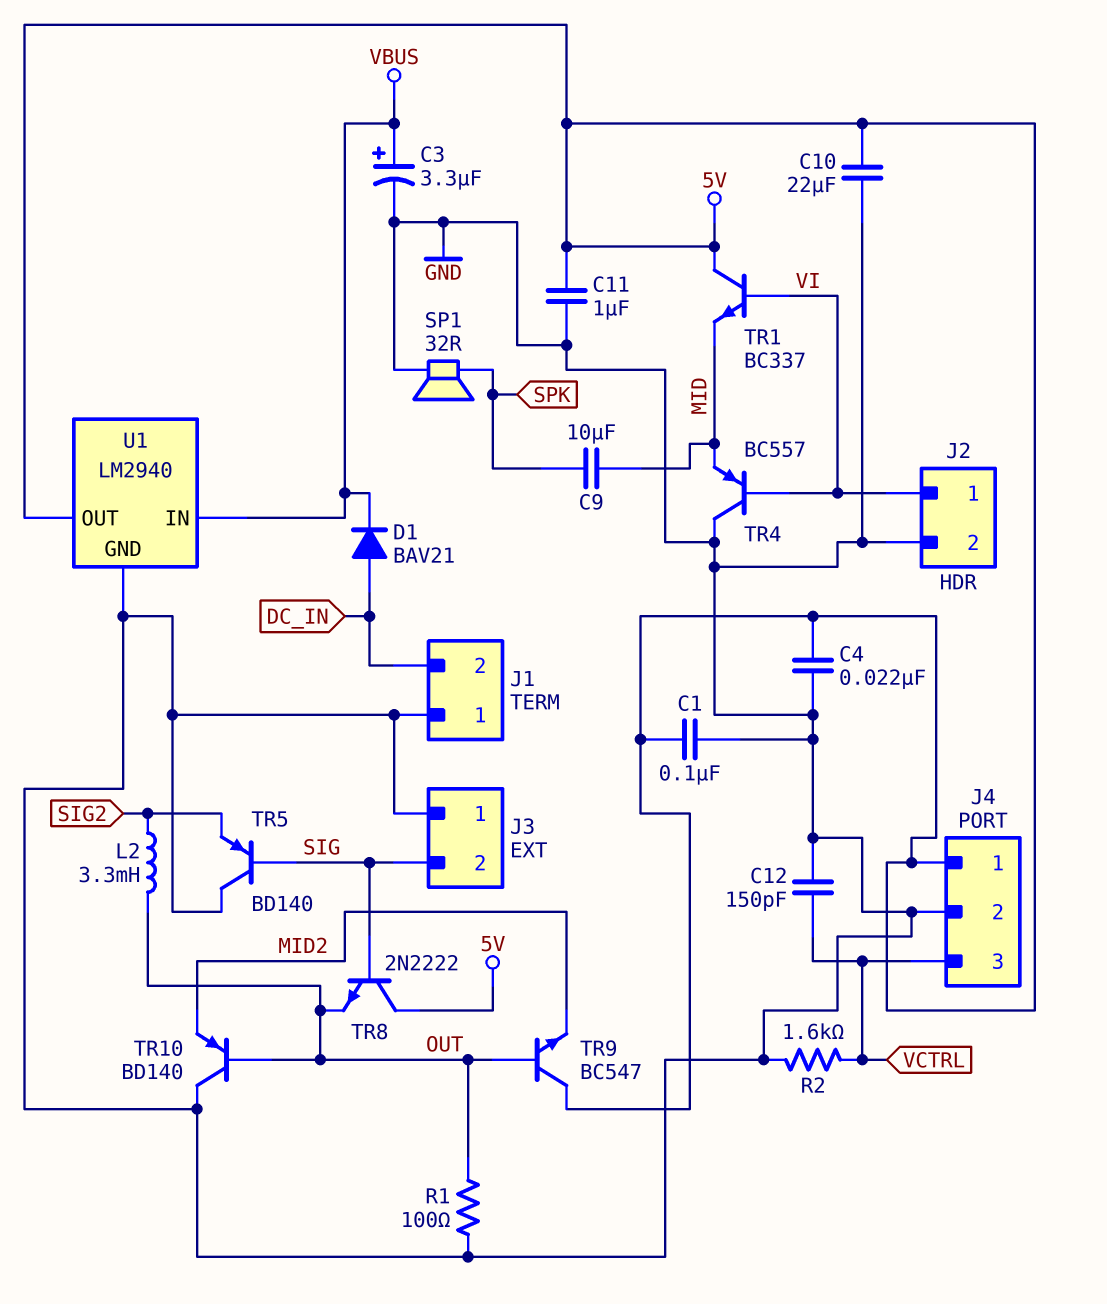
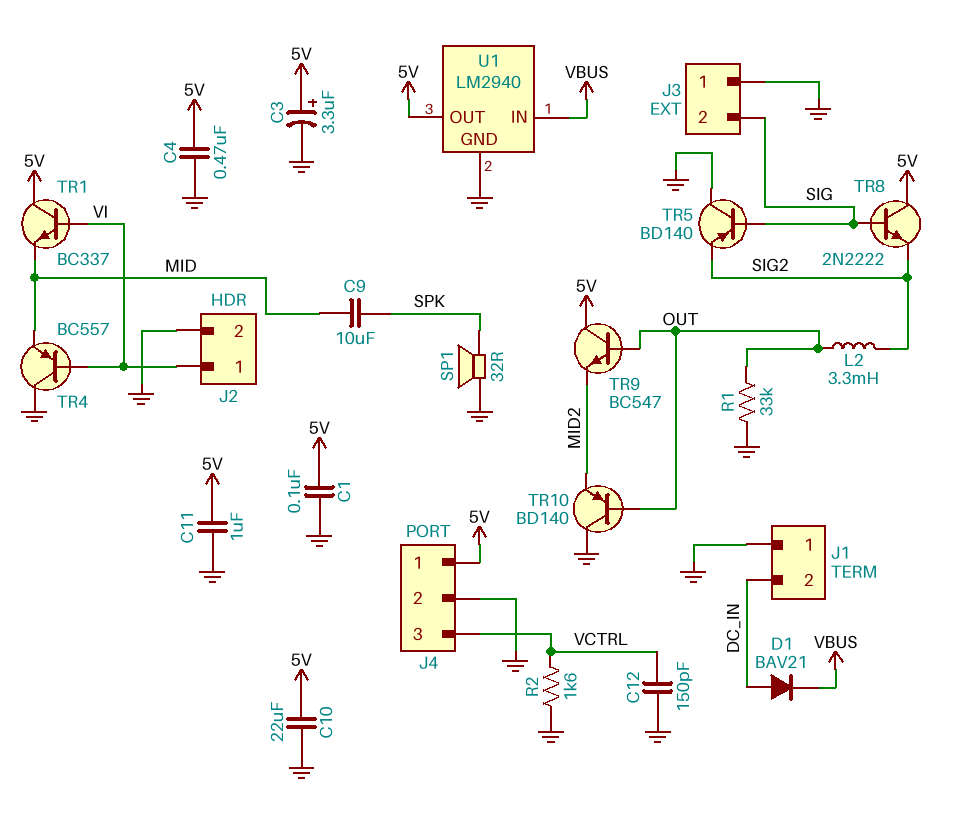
C3: 3.3uF (plus VBUS, minus GND) -> 3.3uF (plus 5V, minus GND)
C4: 22nF (5V, GND) -> 470nF (5V, GND)
R1: 100 (GND, OUT) -> 33k (GND, OUT)
TR8: NPN 2N2222 (B SIG, C 5V, E OUT) -> NPN 2N2222 (B SIG, C 5V, E SIG2)

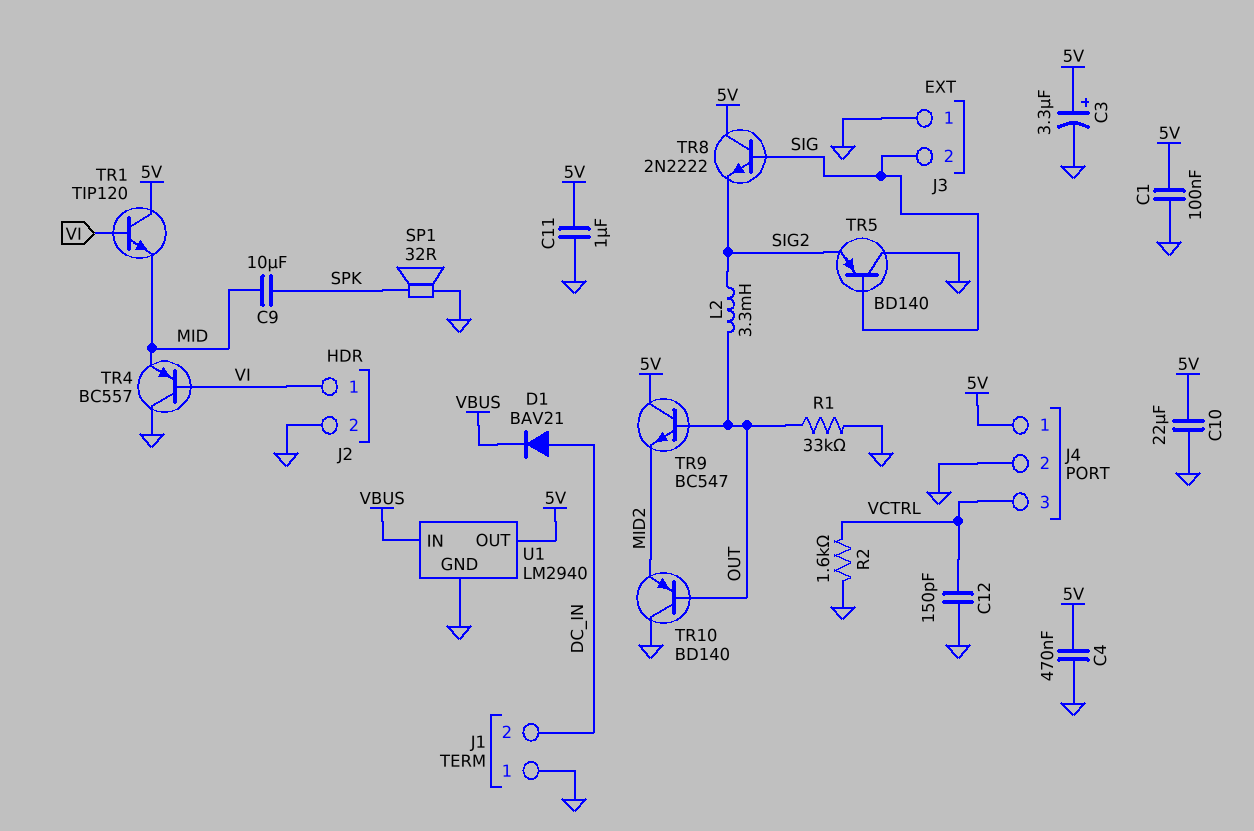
TR1: NPN BC337 (B VI, C 5V, E MID) -> NPN TIP120 (B VI, C 5V, E MID)

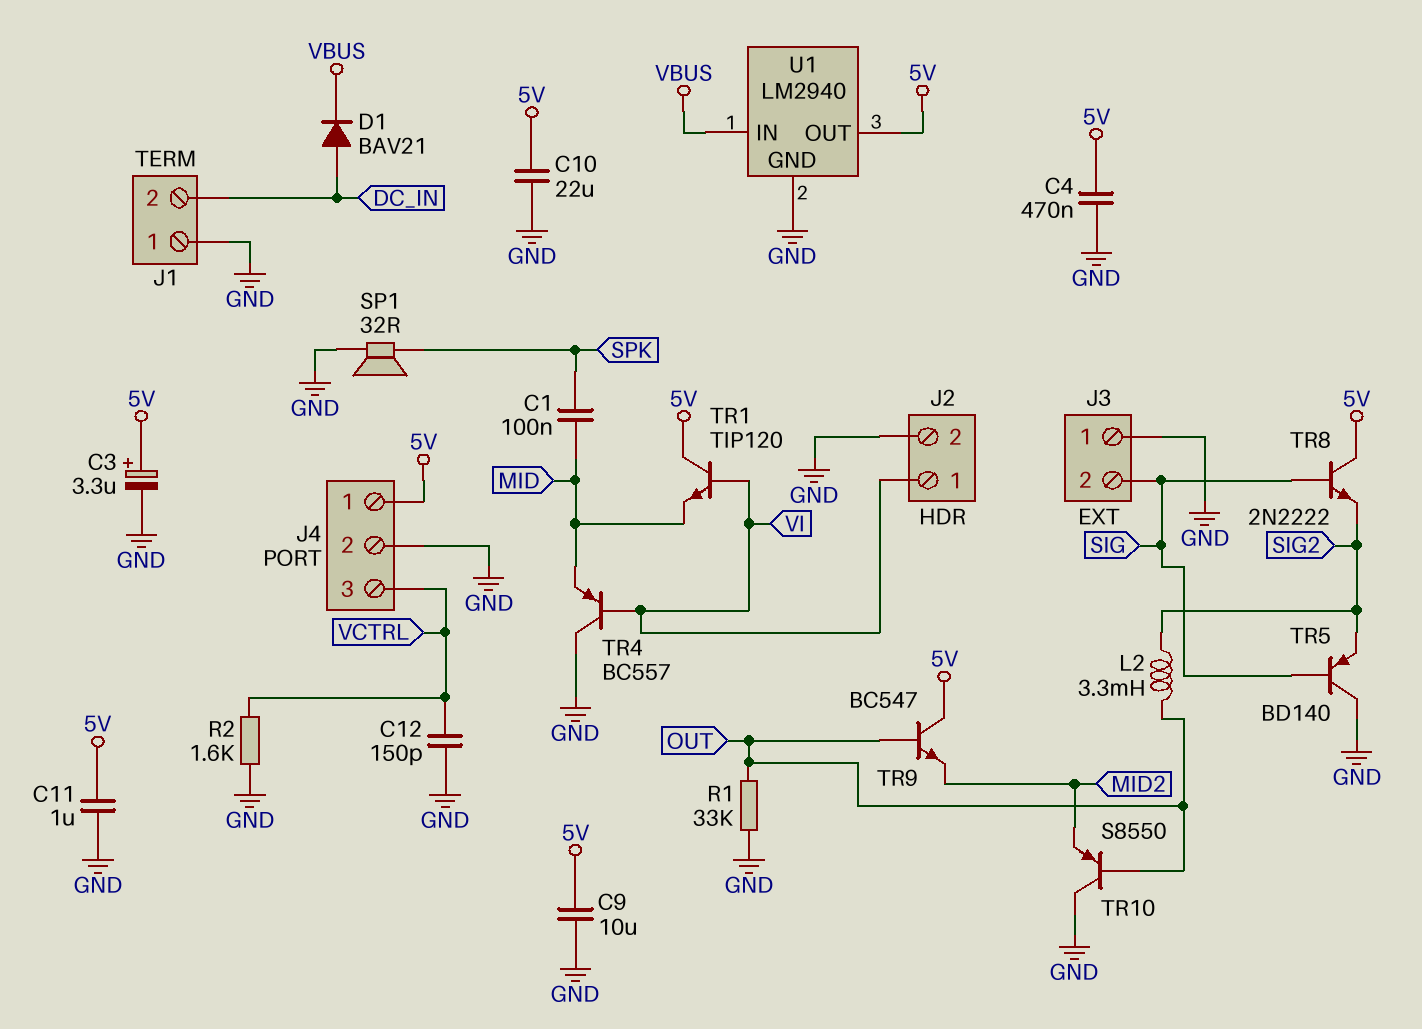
C1: 100nF (5V, GND) -> 100nF (MID, SPK)
C9: 10uF (MID, SPK) -> 10uF (5V, GND)
TR10: PNP BD140 (B OUT, C GND, E MID2) -> PNP S8550 (B OUT, C GND, E MID2)

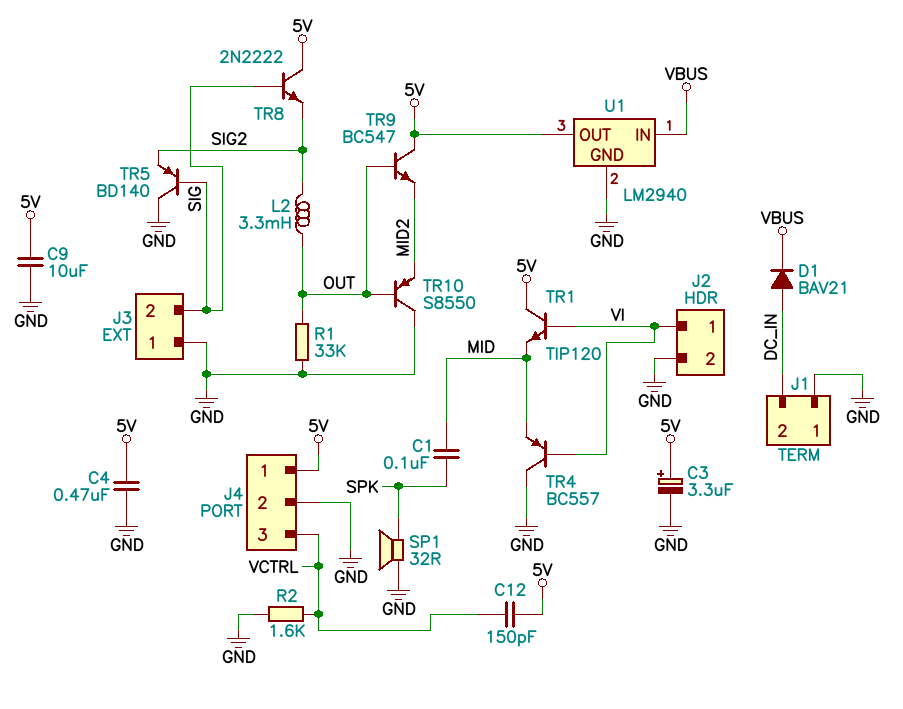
C10: 22uF (5V, GND) -> none
C11: 1uF (5V, GND) -> none
C12: 150pF (GND, VCTRL) -> 150pF (5V, VCTRL)

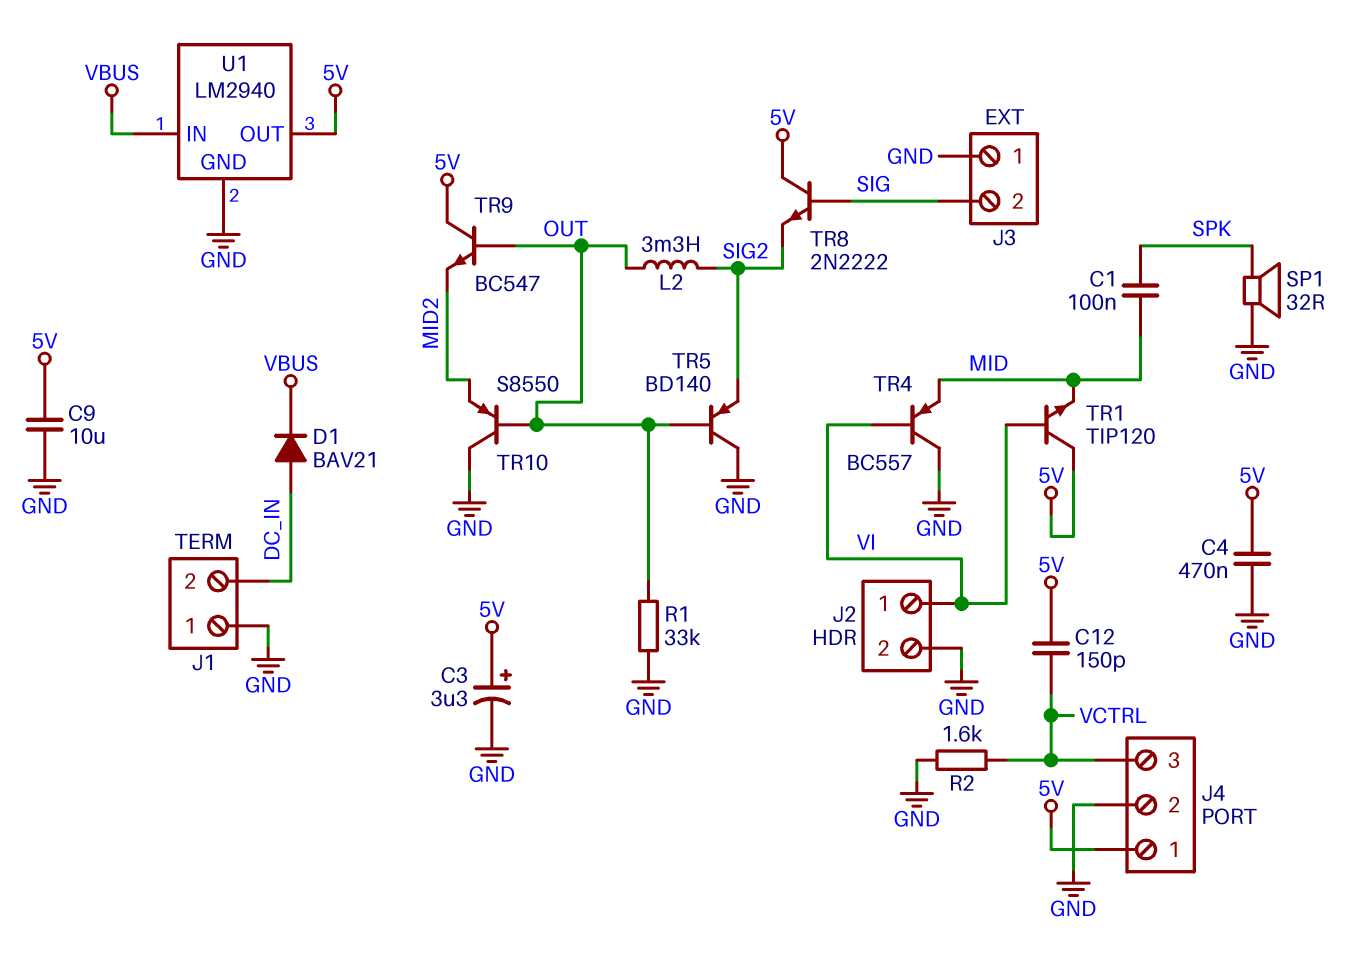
TR5: PNP BD140 (B SIG, C GND, E SIG2) -> PNP BD140 (B OUT, C GND, E SIG2)

